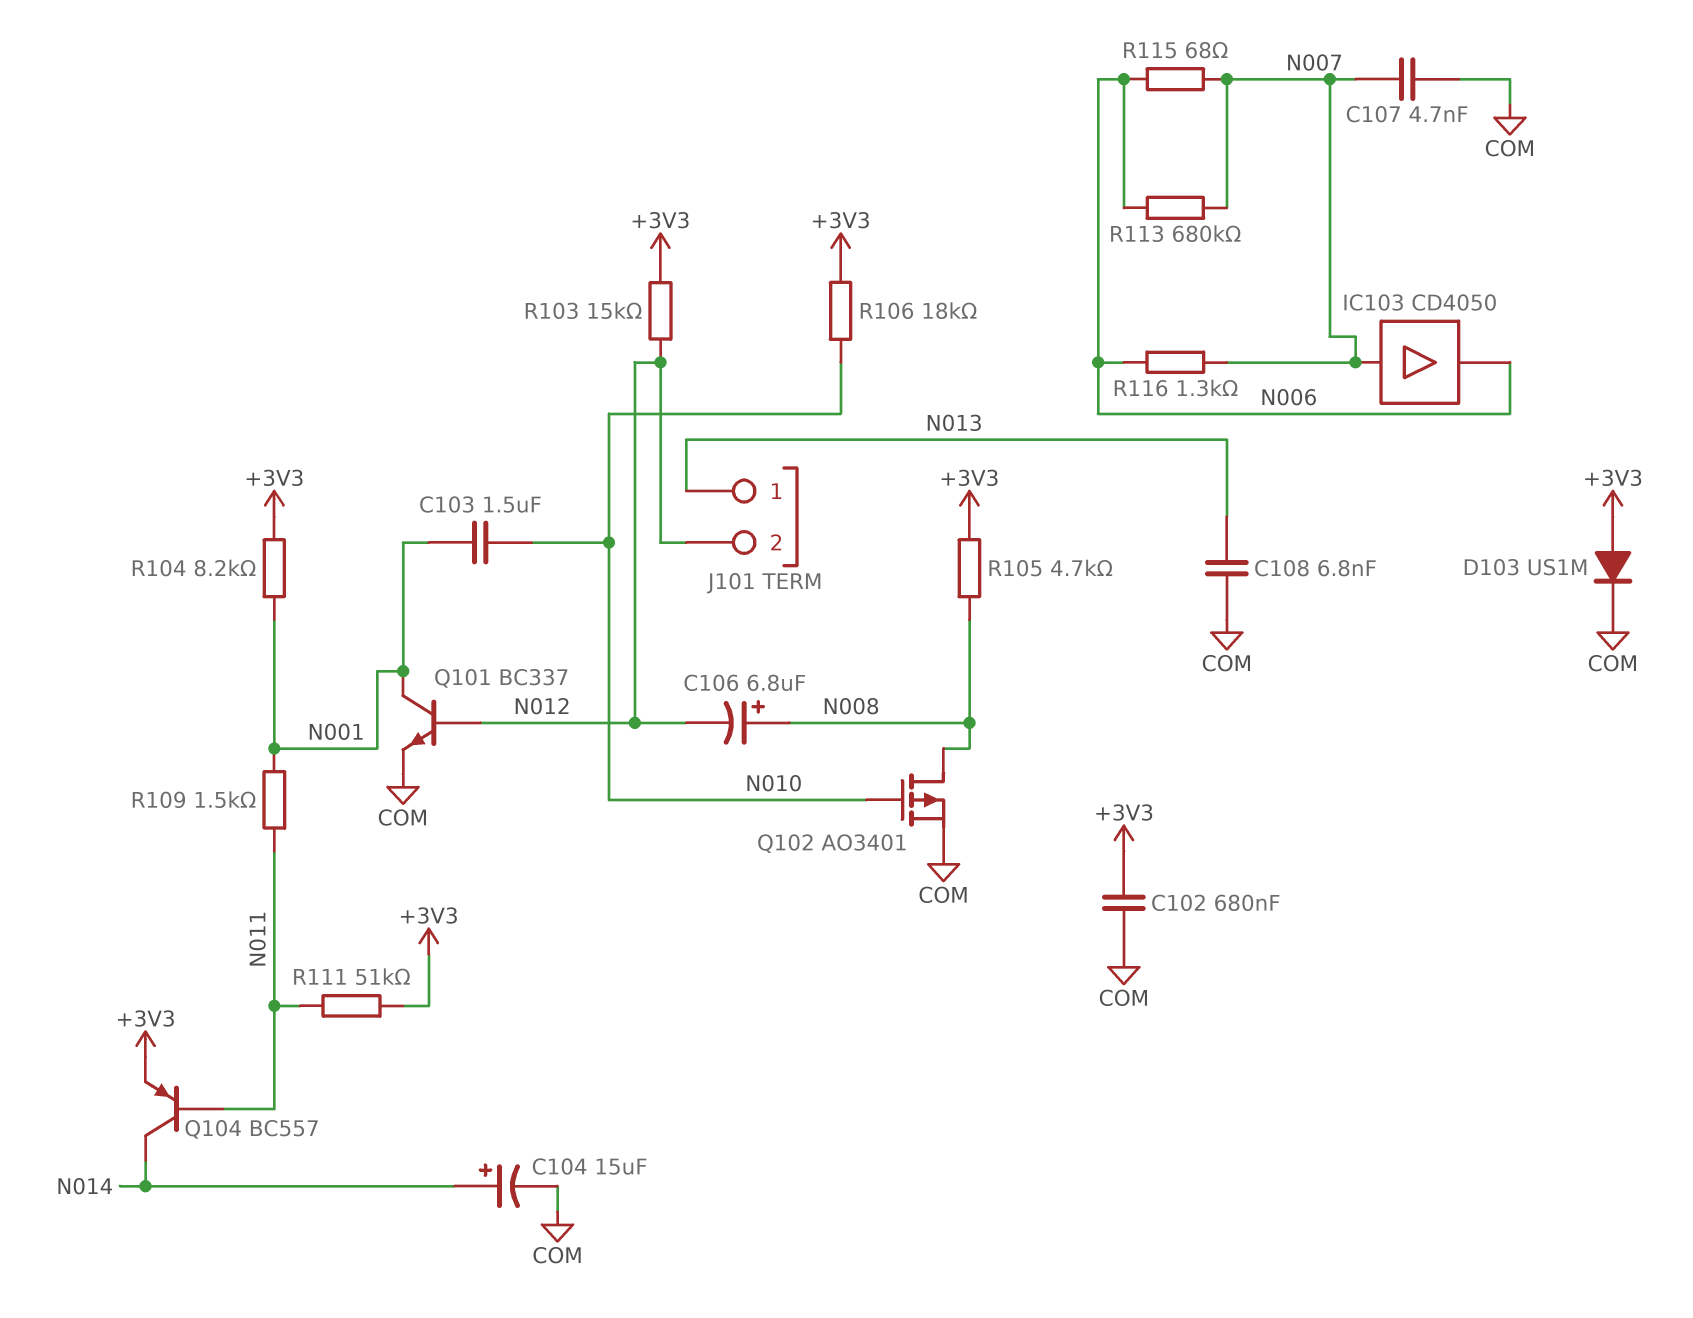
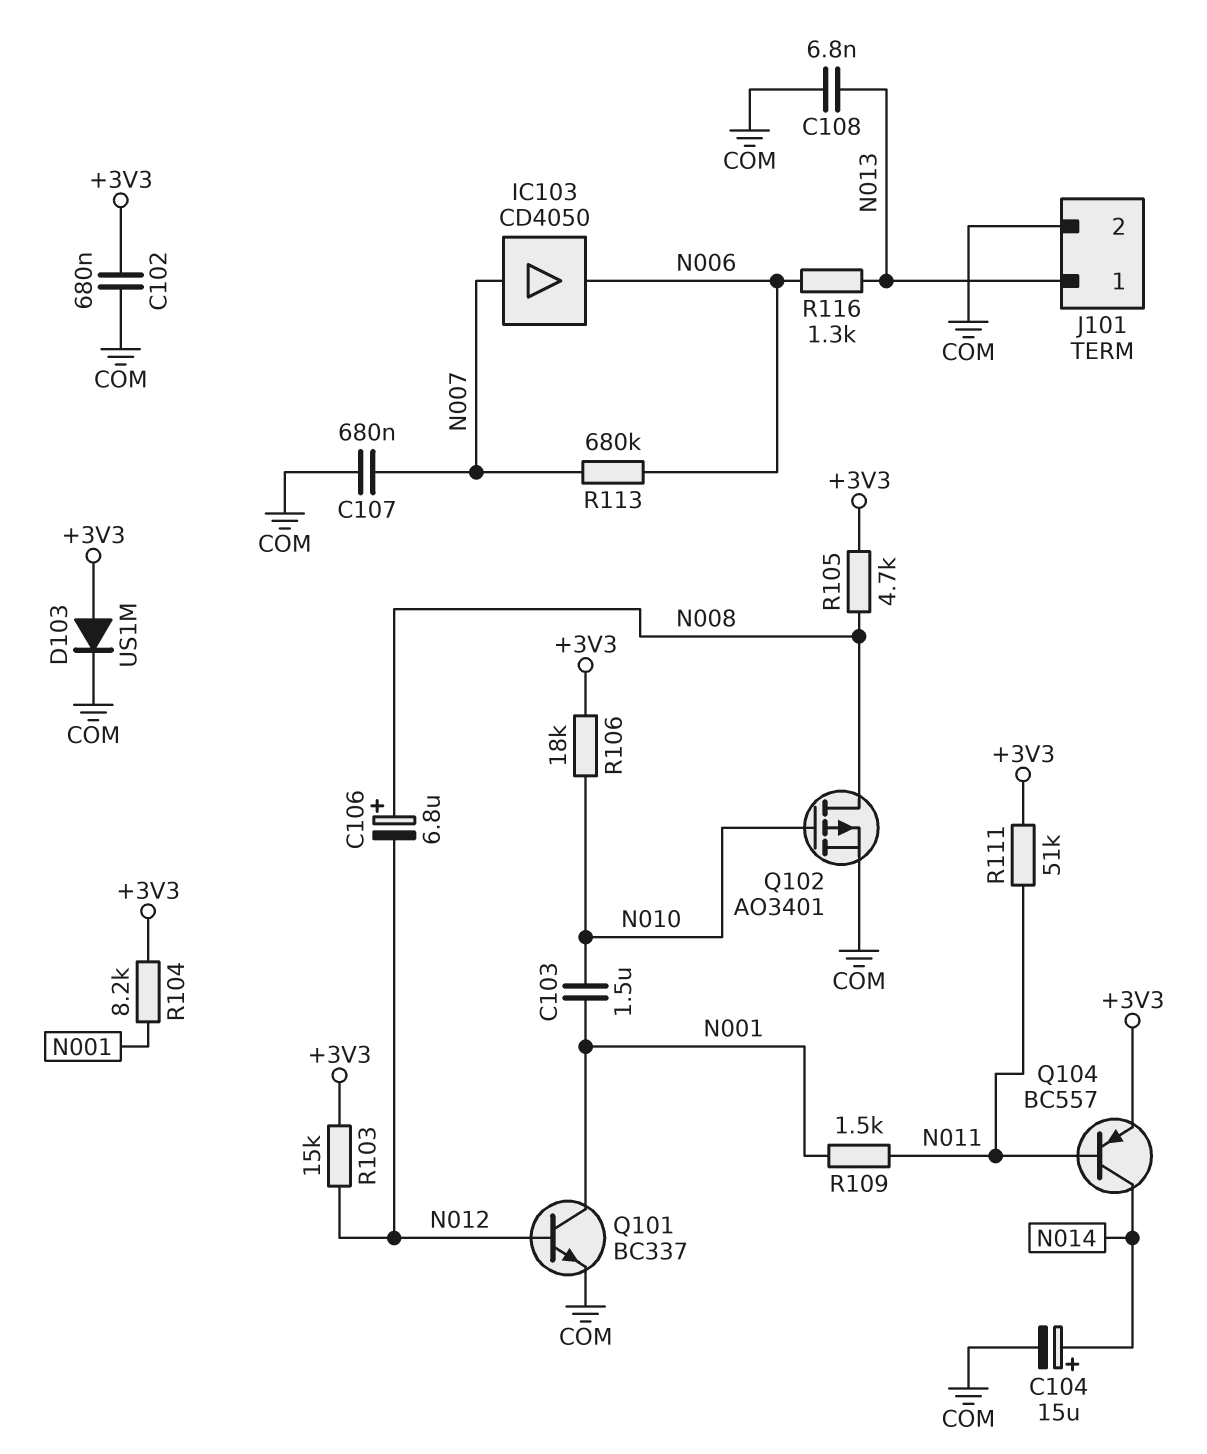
C107: 4.7nF (COM, N007) -> 680nF (COM, N007)
J101 pin 2: N012 -> COM
R115: 68 (N006, N007) -> none
R116: 1.3k (N006, N007) -> 1.3k (N006, N013)

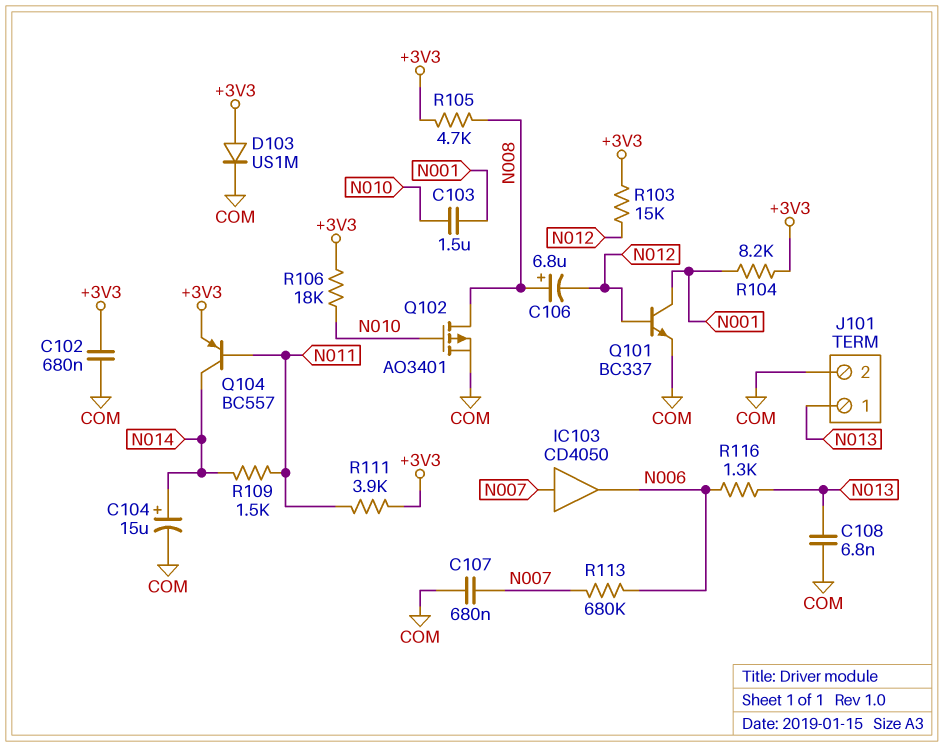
R109: 1.5k (N001, N011) -> 1.5k (N011, N014)
R111: 51k (+3V3, N011) -> 3.9k (+3V3, N011)

